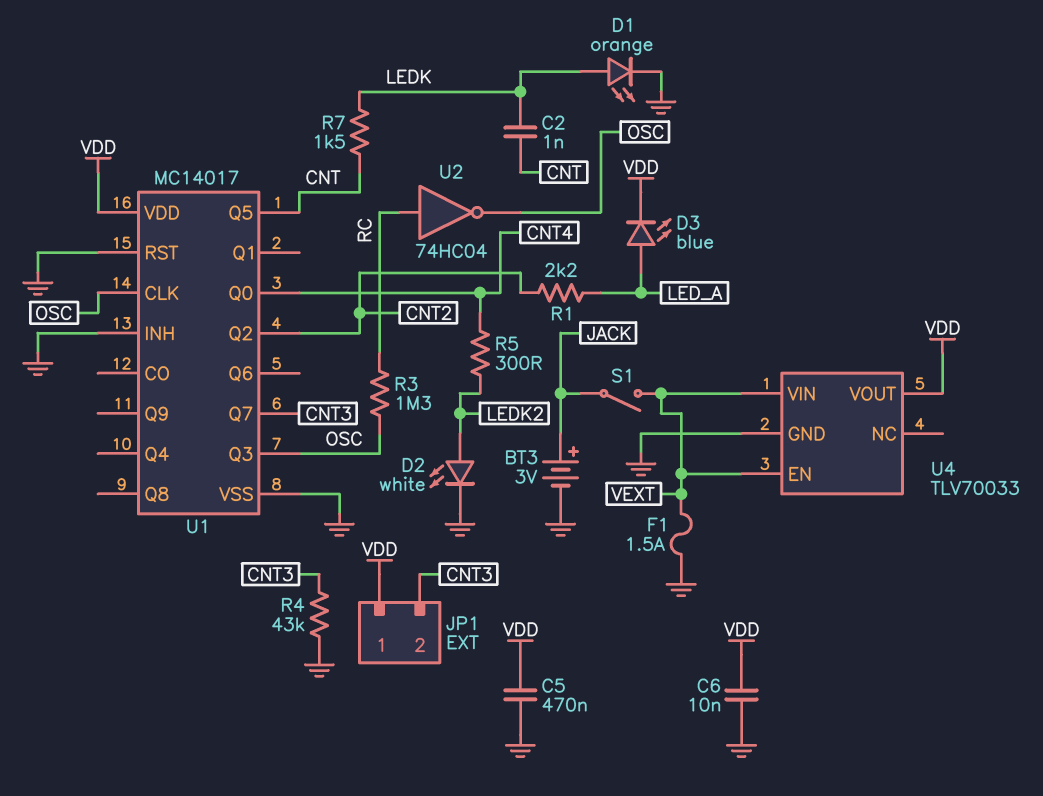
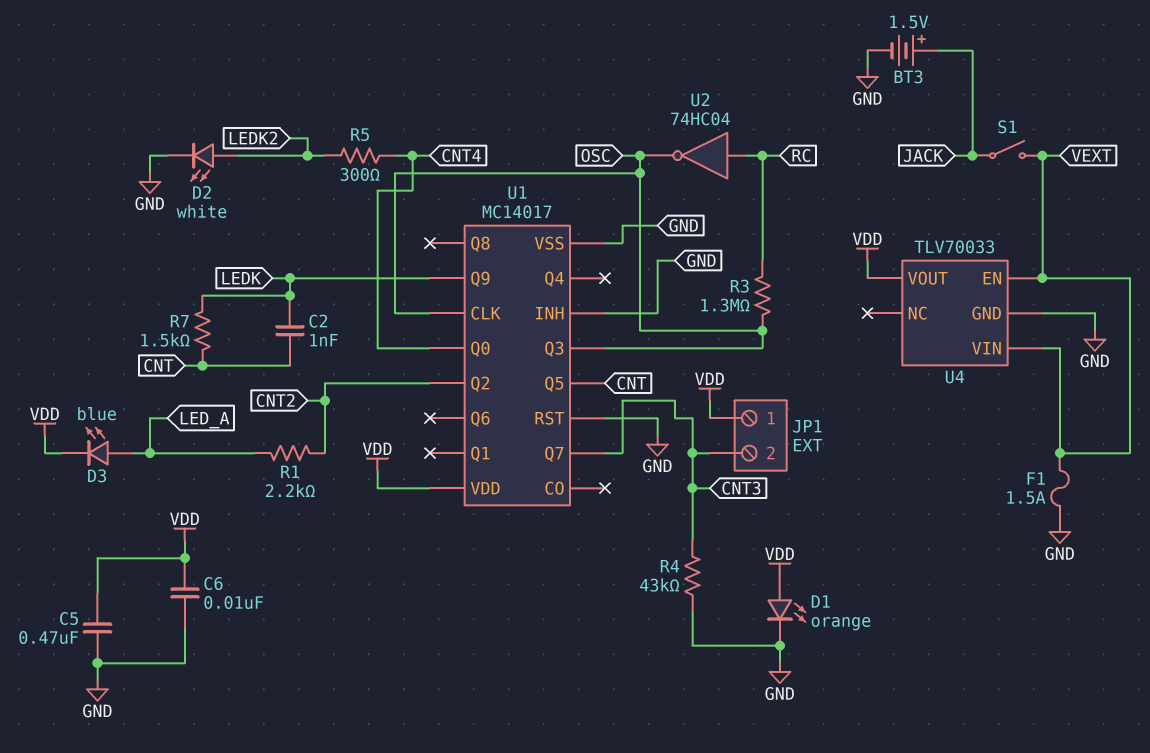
BT3: 3V (plus JACK, minus GND) -> 1.5V (plus JACK, minus GND)
D1: LED orange (A LEDK, K GND) -> LED orange (A VDD, K GND)
U1 pin Q9: none -> LEDK

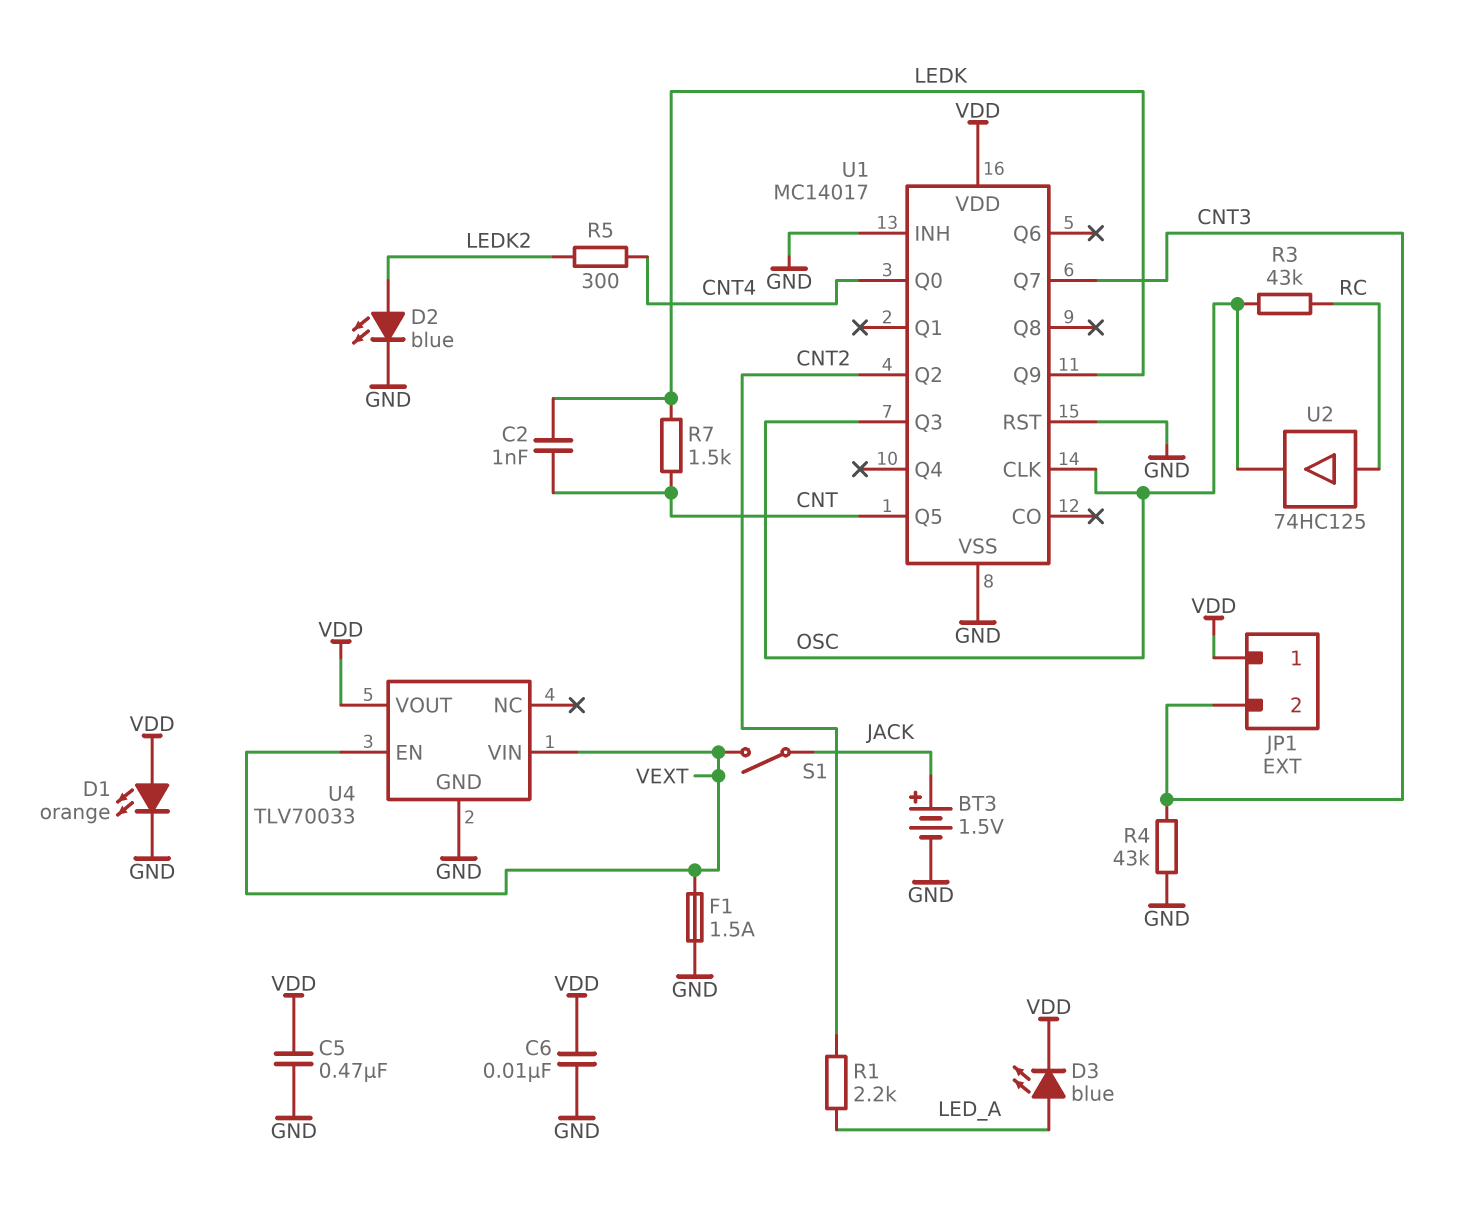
D2: LED white (A LEDK2, K GND) -> LED blue (A LEDK2, K GND)
R3: 1.3M (OSC, RC) -> 43k (OSC, RC)
U2: NOT 74HC04 (in RC, out OSC) -> buffer 74HC125 (in RC, out OSC)

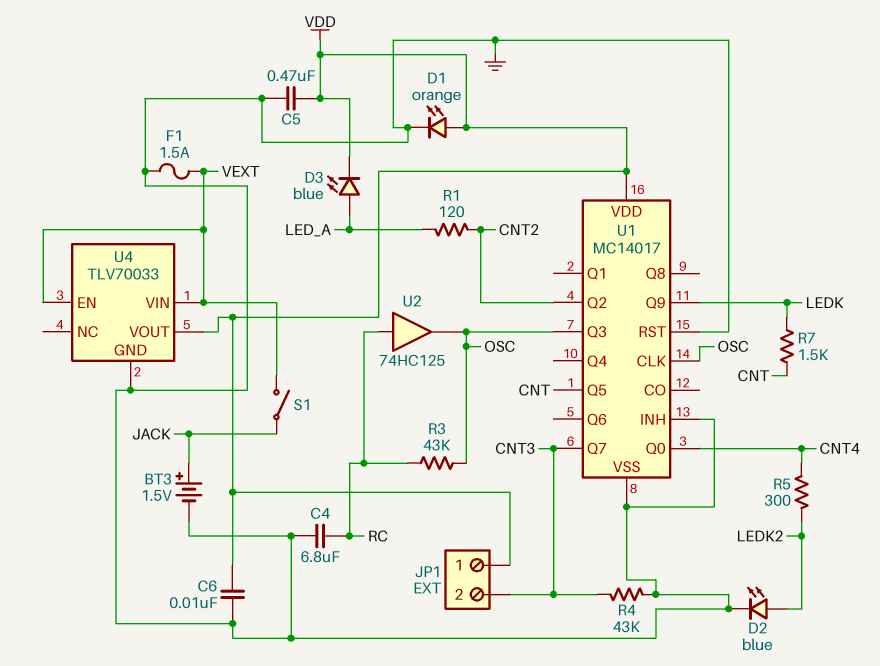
C2: 1nF (CNT, LEDK) -> none
C4: none -> 6.8uF (GND, RC)
R1: 2.2k (CNT2, LED_A) -> 120 (CNT2, LED_A)

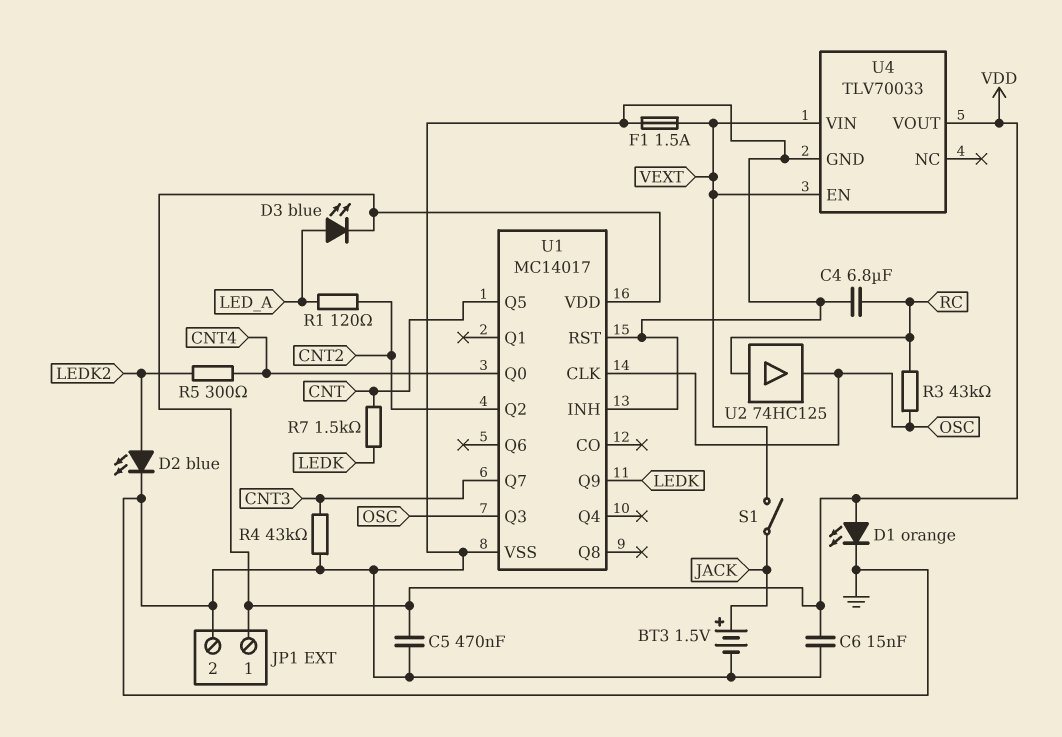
C6: 10nF (GND, VDD) -> 15nF (GND, VDD)
JP1 pin 2: CNT3 -> GND

